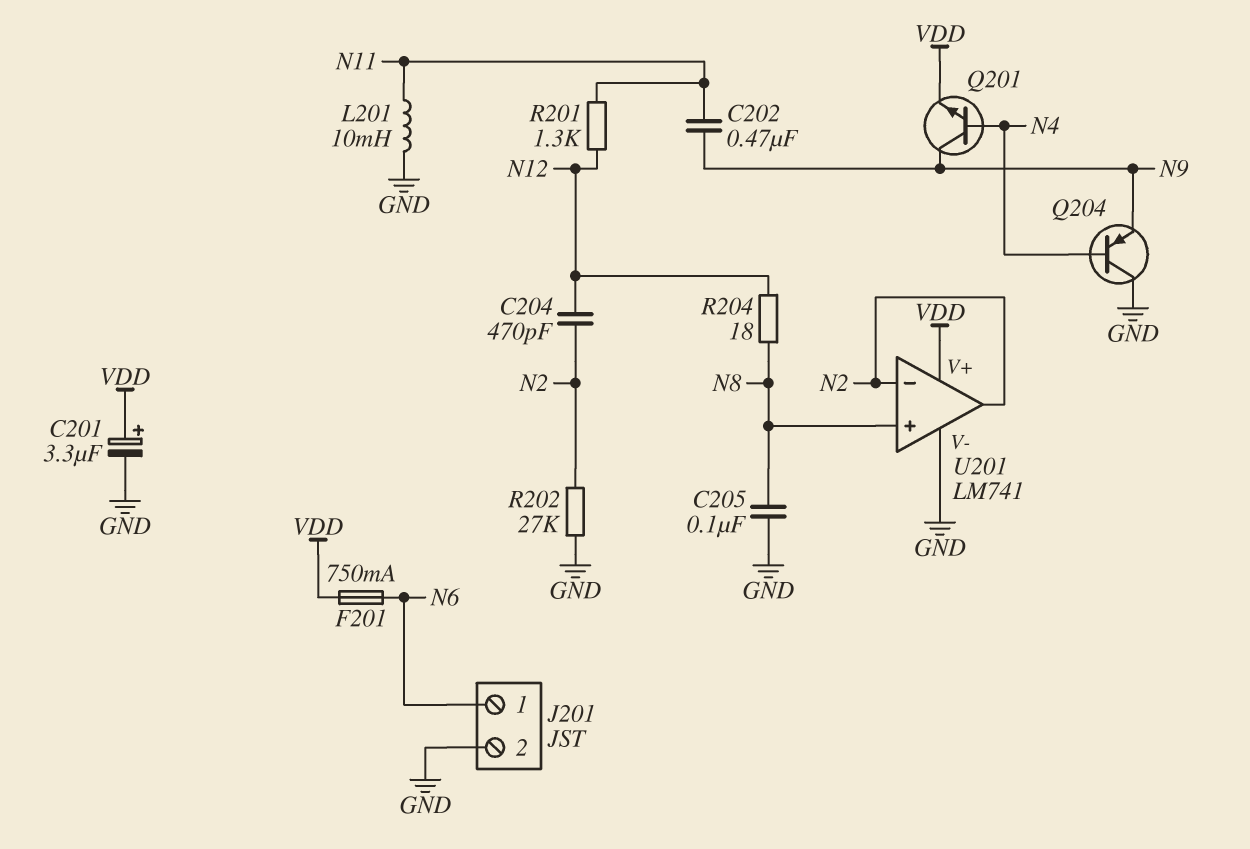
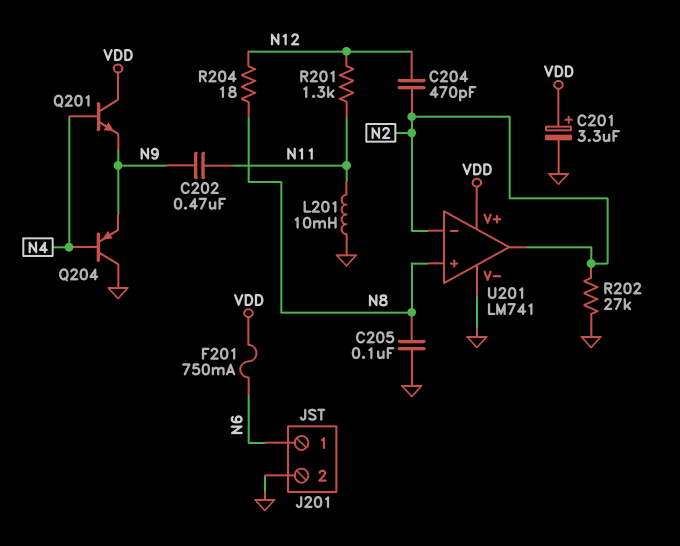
Q201: NPN (B N4, C N9, E VDD) -> NPN (B N4, C VDD, E N9)

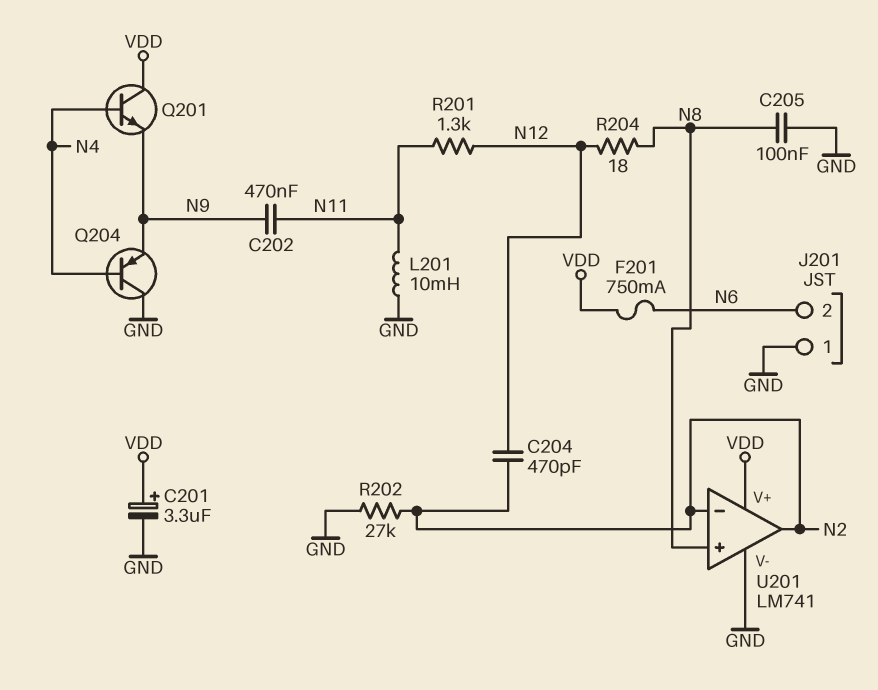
J201 pin 1: N6 -> GND
J201 pin 2: GND -> N6

